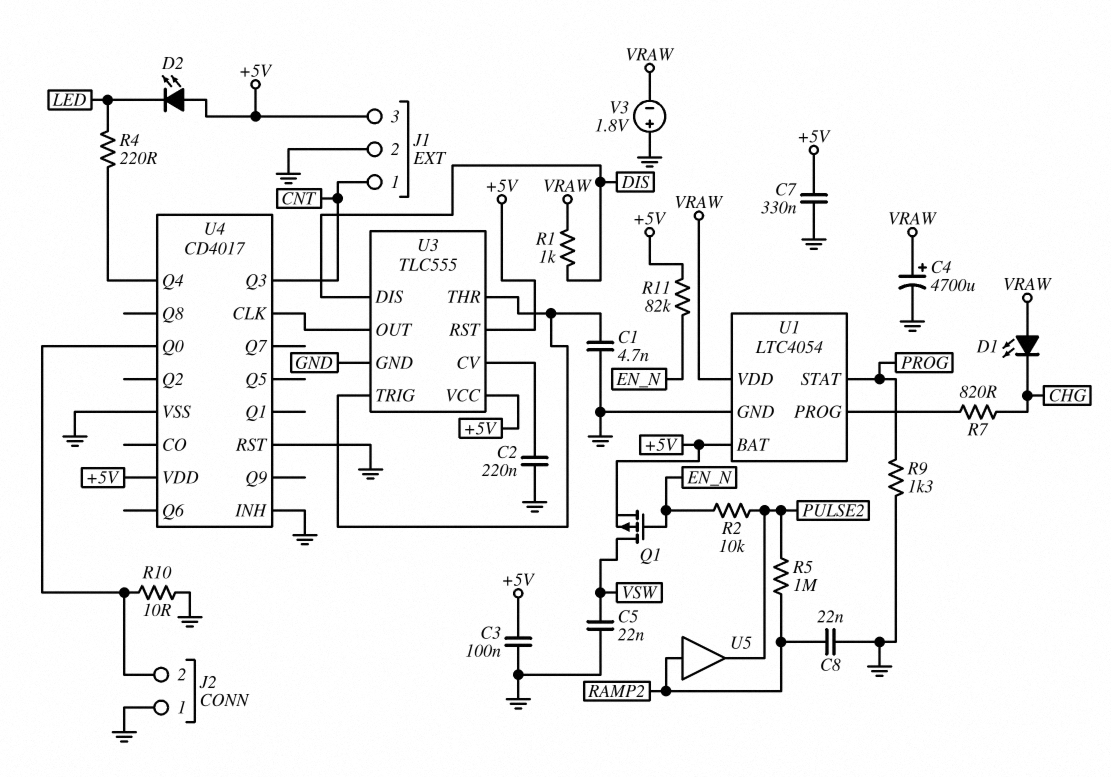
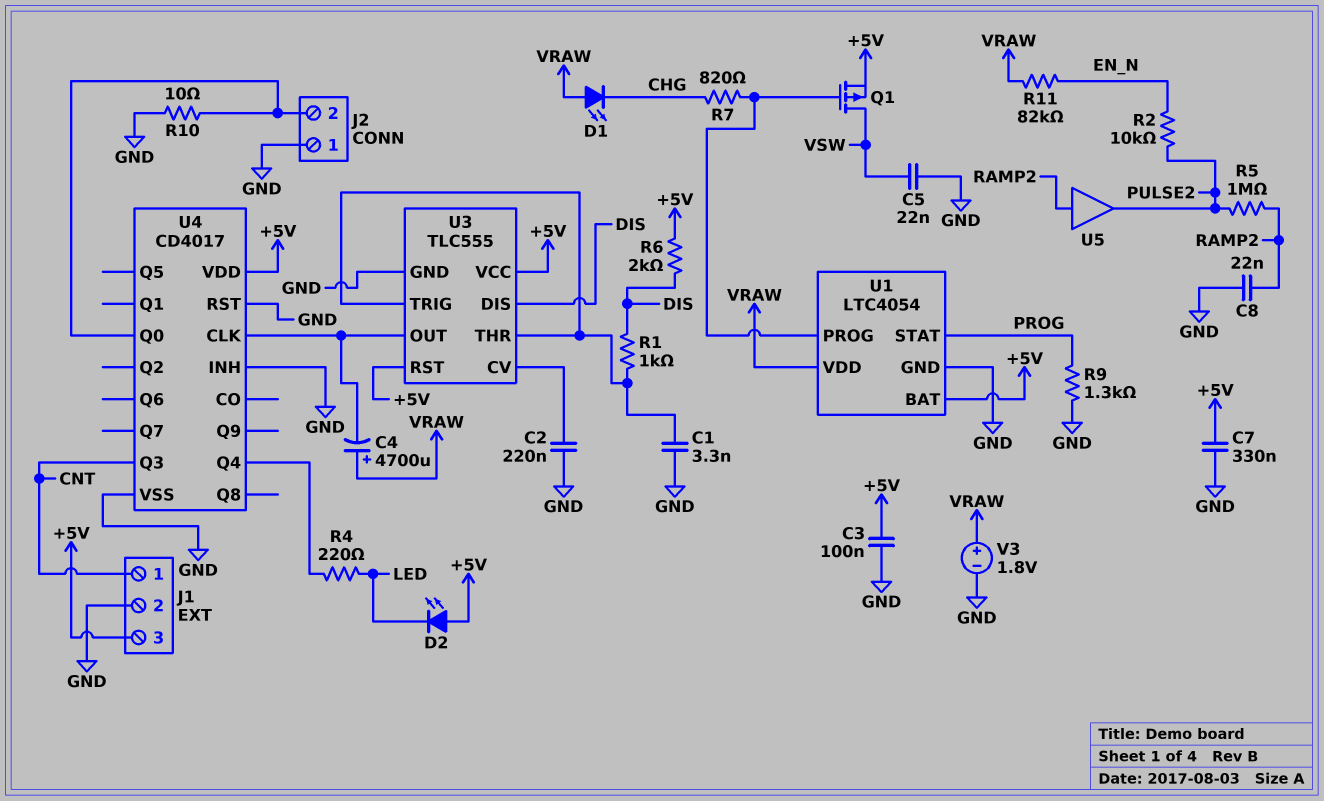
C1: 4.7nF (GND, U3/THR) -> 3.3nF (GND, U3/THR)
C4: 4700uF (plus VRAW, minus GND) -> 4700uF (plus VRAW, minus U3/OUT)
Q1: PMOS (G EN_N, D VSW, S +5V) -> PMOS (G U1/PROG, D VSW, S +5V)
R1: 1k (DIS, VRAW) -> 1k (DIS, U3/THR)
R6: none -> 2k (+5V, DIS)
R11: 82k (+5V, EN_N) -> 82k (EN_N, VRAW)
V3: 1.8V (plus GND, minus VRAW) -> 1.8V (plus VRAW, minus GND)

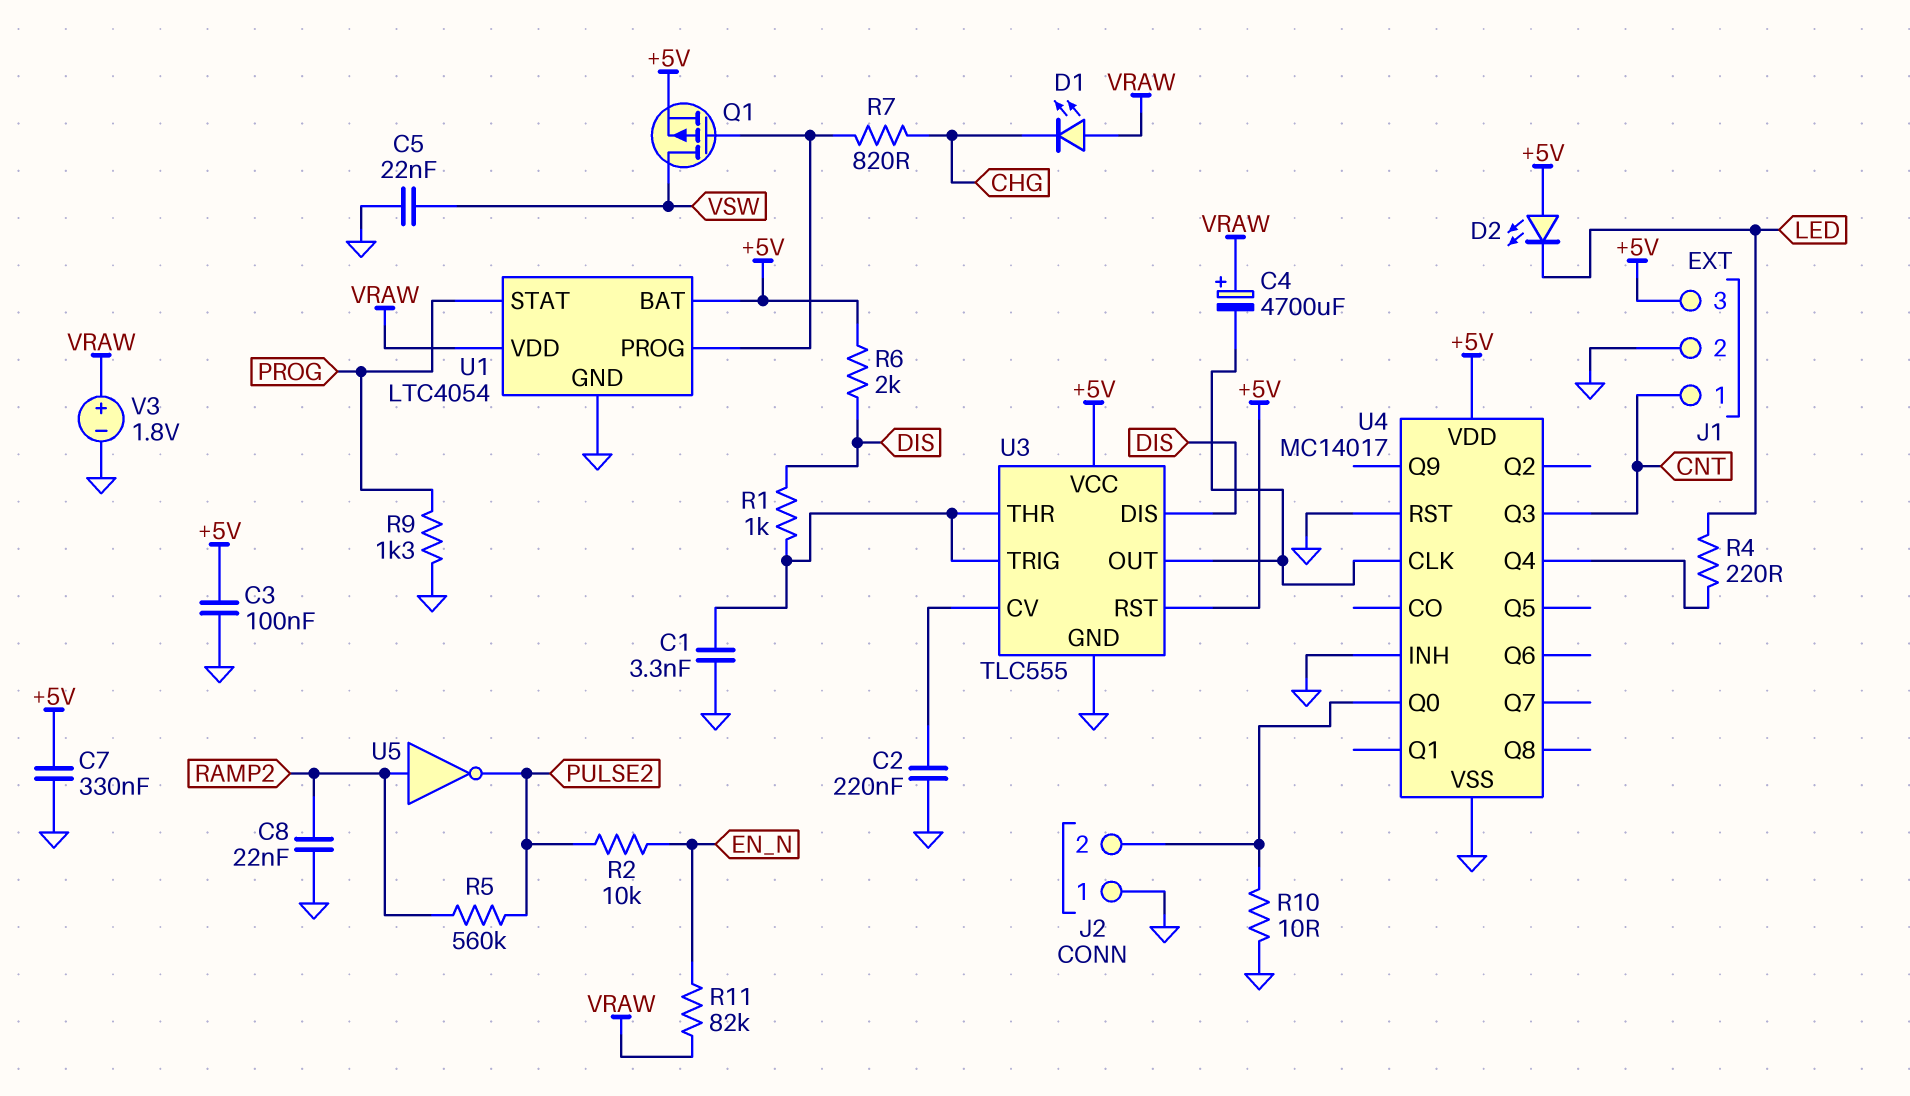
R5: 1M (PULSE2, RAMP2) -> 560k (PULSE2, RAMP2)
U4: CD4017 -> MC14017
U5: buffer (in RAMP2, out PULSE2) -> NOT (in RAMP2, out PULSE2)

